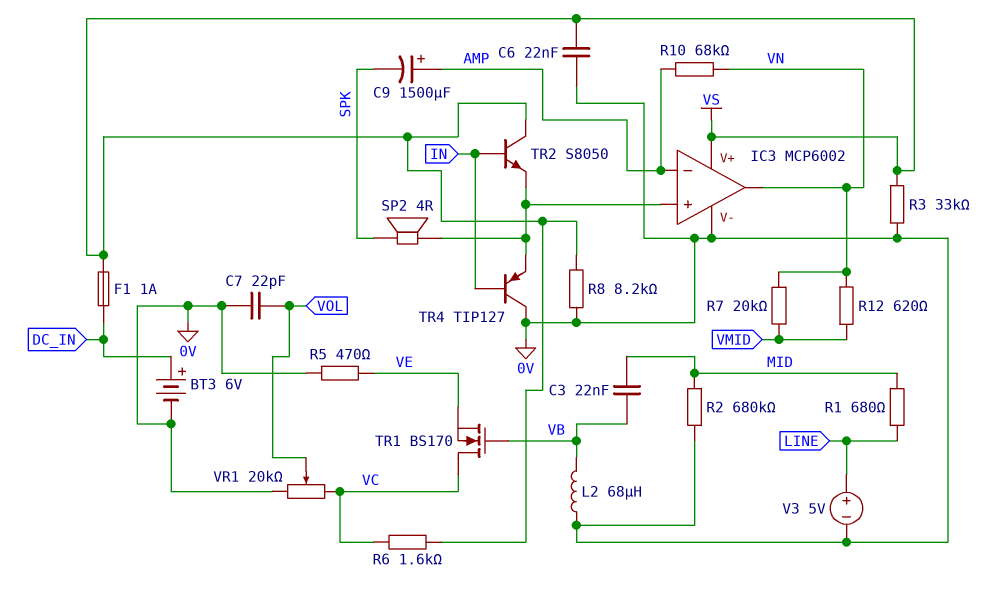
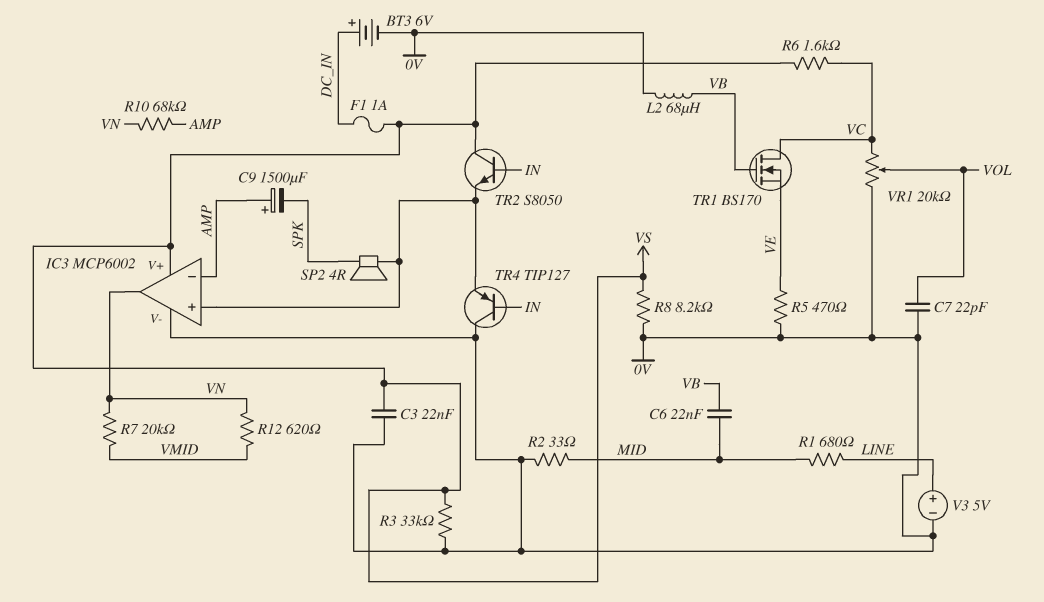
C3: 22nF (MID, VB) -> 22nF (0V, VS)
C6: 22nF (0V, VS) -> 22nF (MID, VB)
R2: 680k (0V, MID) -> 33 (0V, MID)

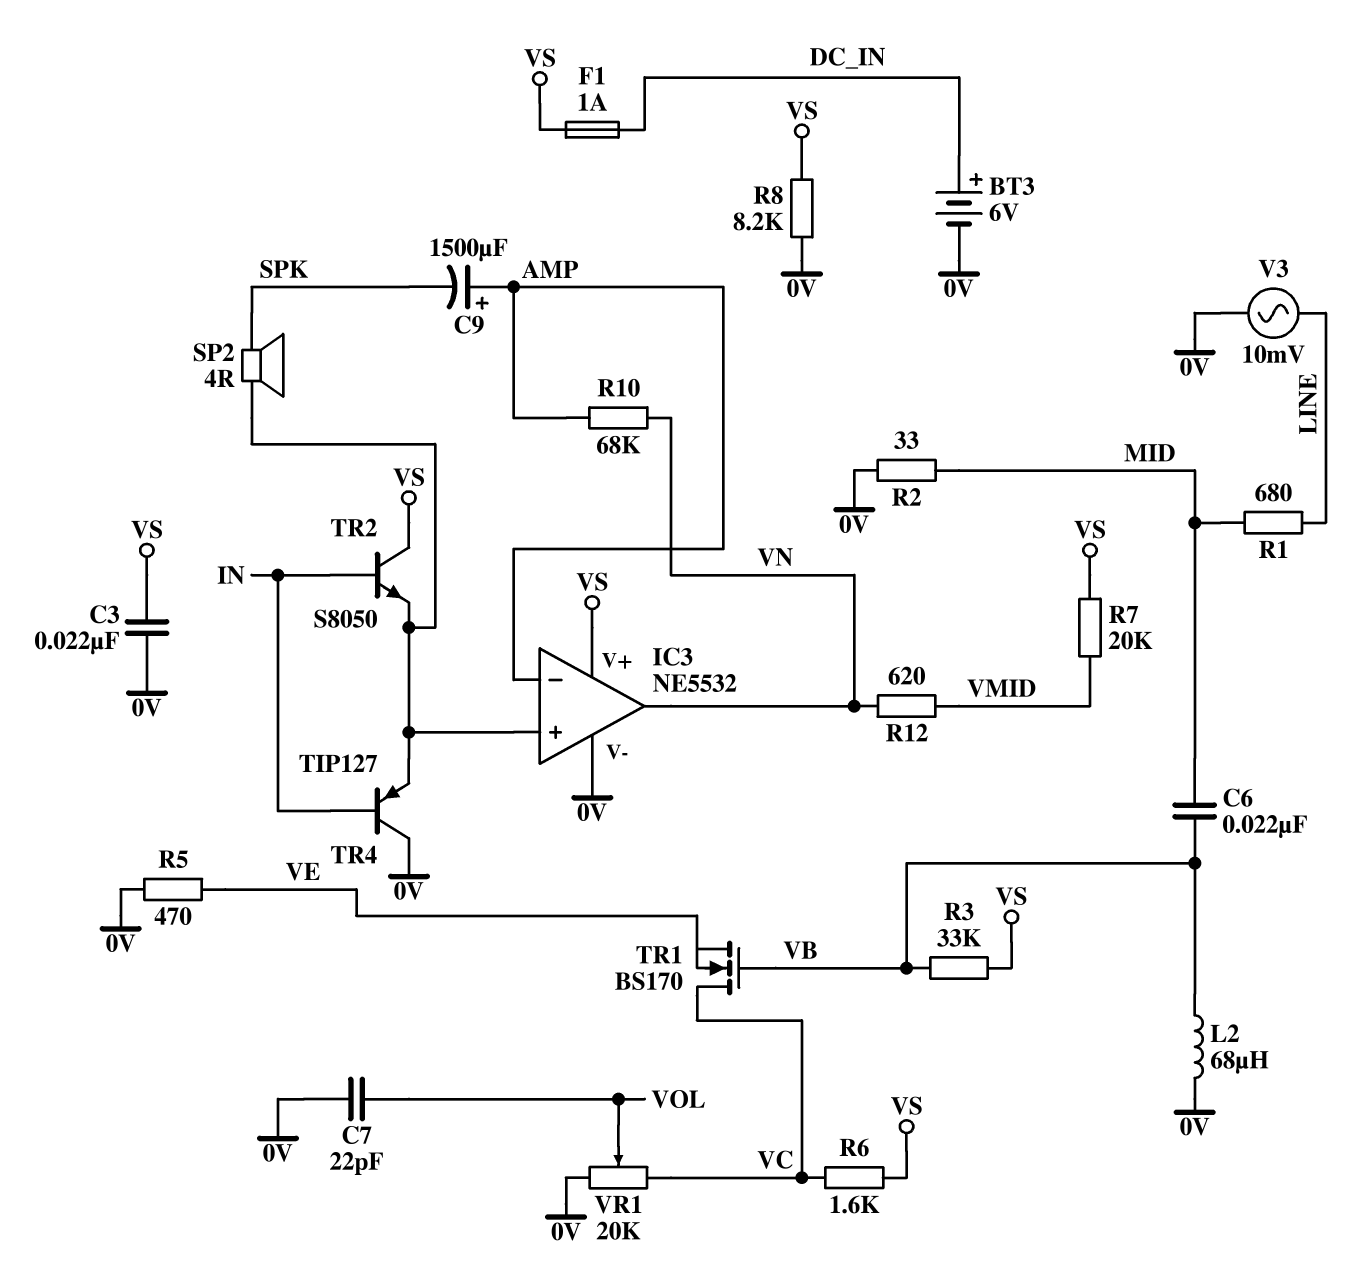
IC3: MCP6002 -> NE5532
R3: 33k (0V, VS) -> 33k (VB, VS)
R7: 20k (VMID, VN) -> 20k (VMID, VS)
V3: 5V (plus LINE, minus 0V) -> AC 10mV (0V, LINE)

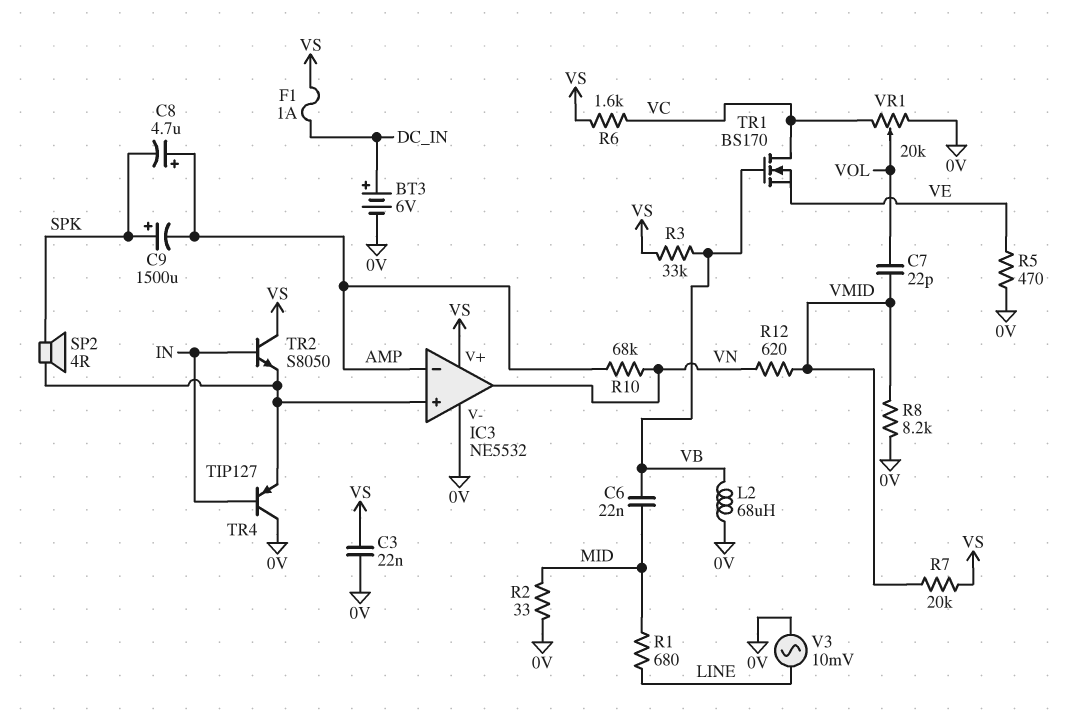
C7: 22pF (0V, VOL) -> 22pF (VMID, VOL)
C8: none -> 4.7uF (plus AMP, minus SPK)
C9: 1500uF (plus AMP, minus SPK) -> 1500uF (plus SPK, minus AMP)
R8: 8.2k (0V, VS) -> 8.2k (0V, VMID)

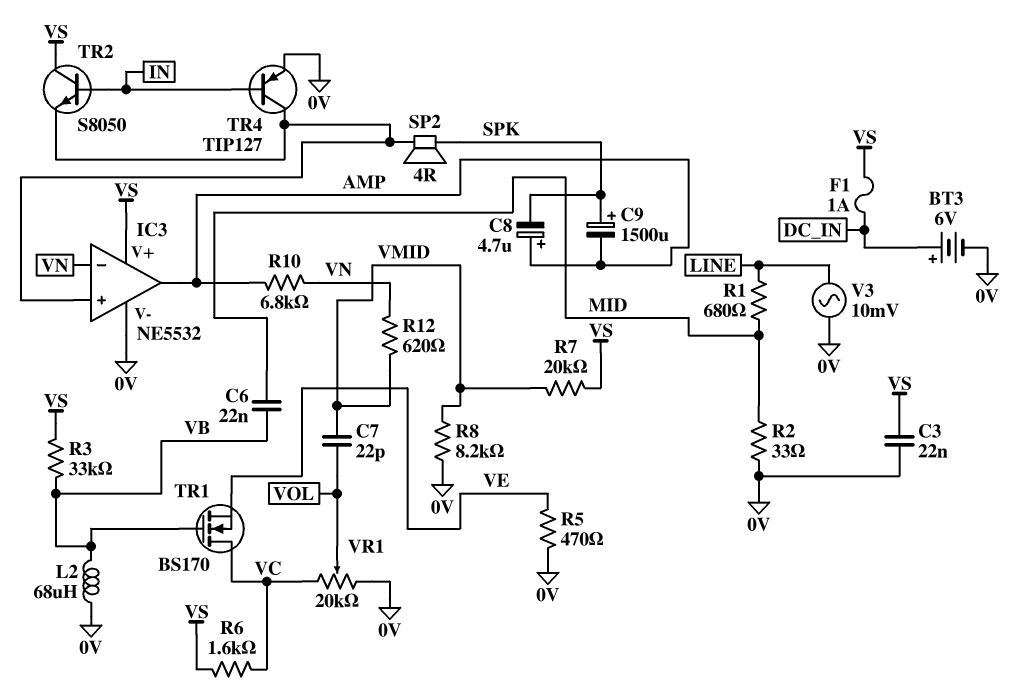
IC3 pin in-: AMP -> VN
IC3 pin out: VN -> AMP
R10: 68k (AMP, VN) -> 6.8k (AMP, VN)
TR4: PNP TIP127 (B IN, C 0V, E IC3/in+) -> PNP TIP127 (B IN, C IC3/in+, E 0V)

